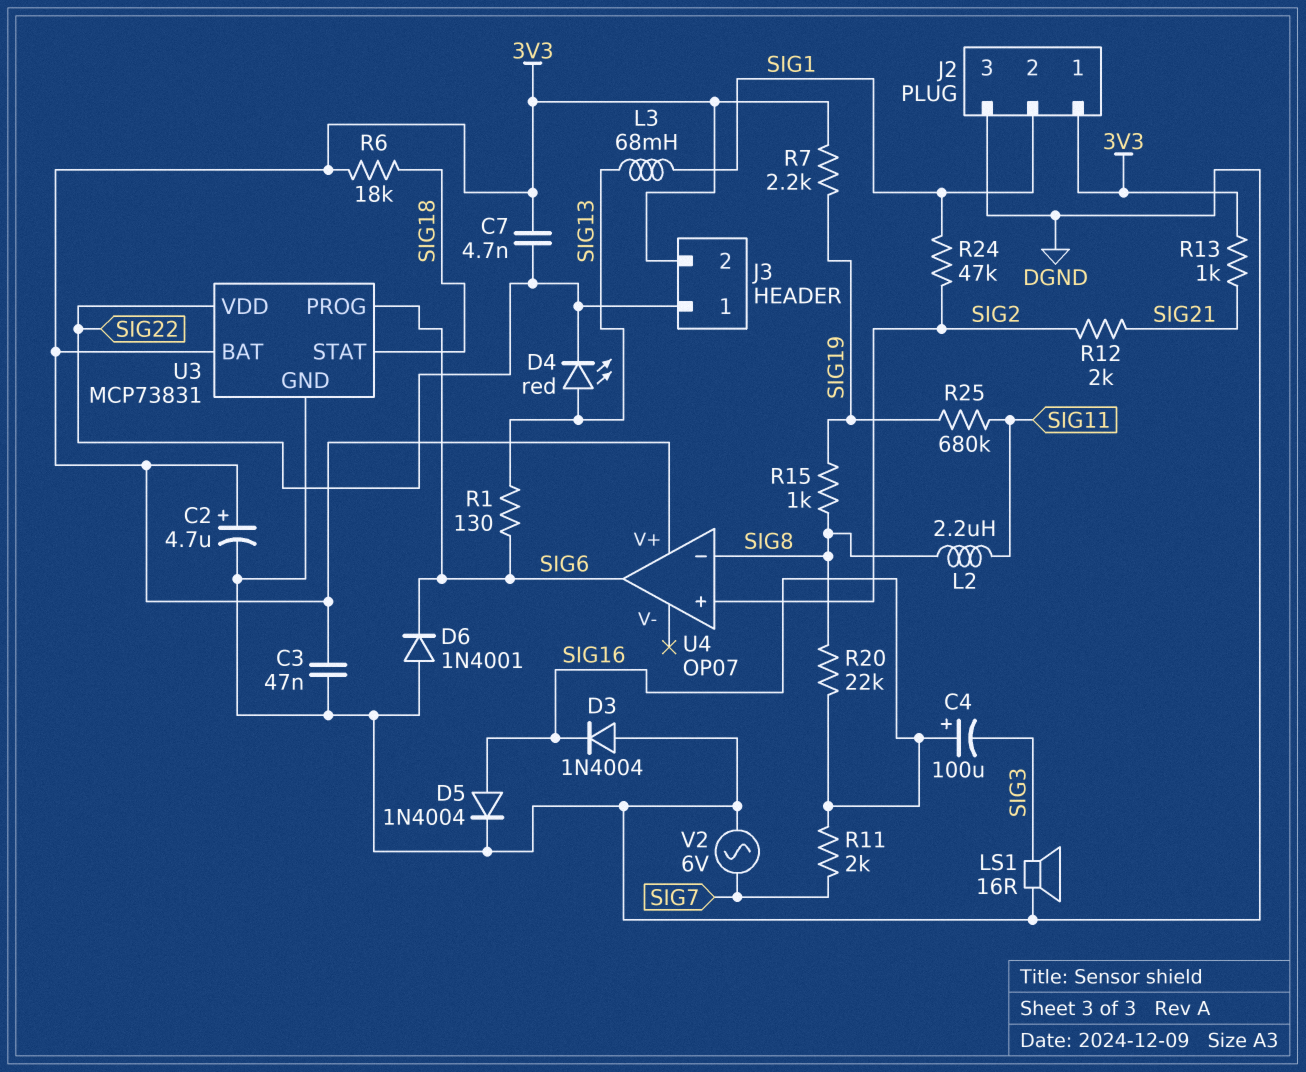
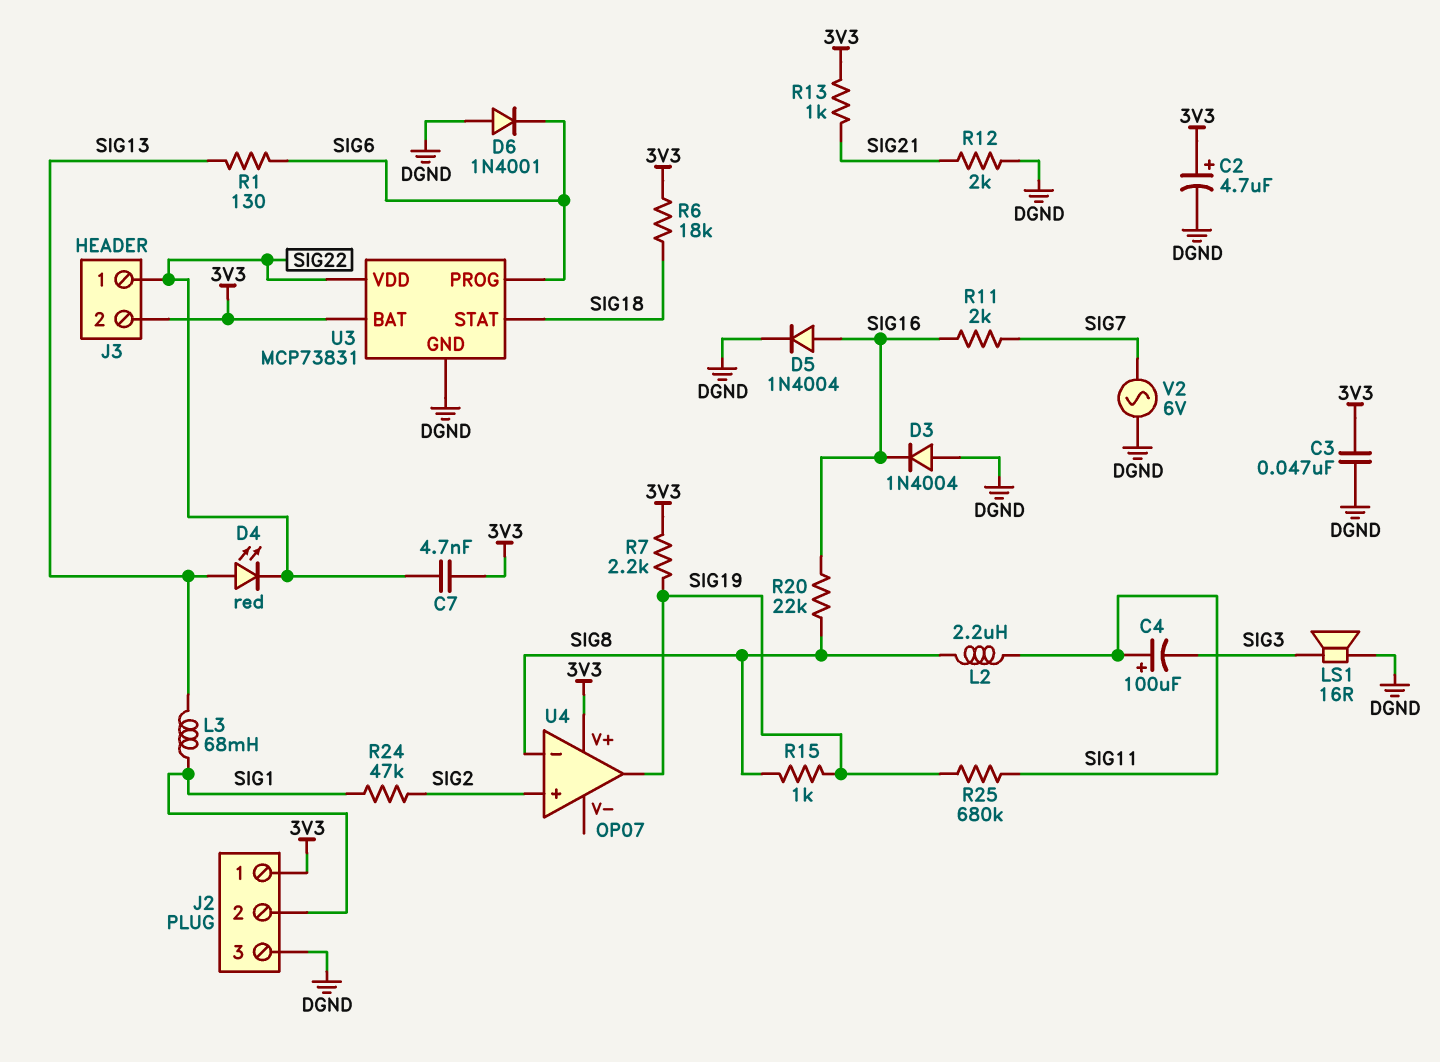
C4: 100uF (plus SIG16, minus SIG3) -> 100uF (plus SIG11, minus SIG3)
R12: 2k (SIG2, SIG21) -> 2k (DGND, SIG21)
U4 pin out: SIG6 -> SIG19

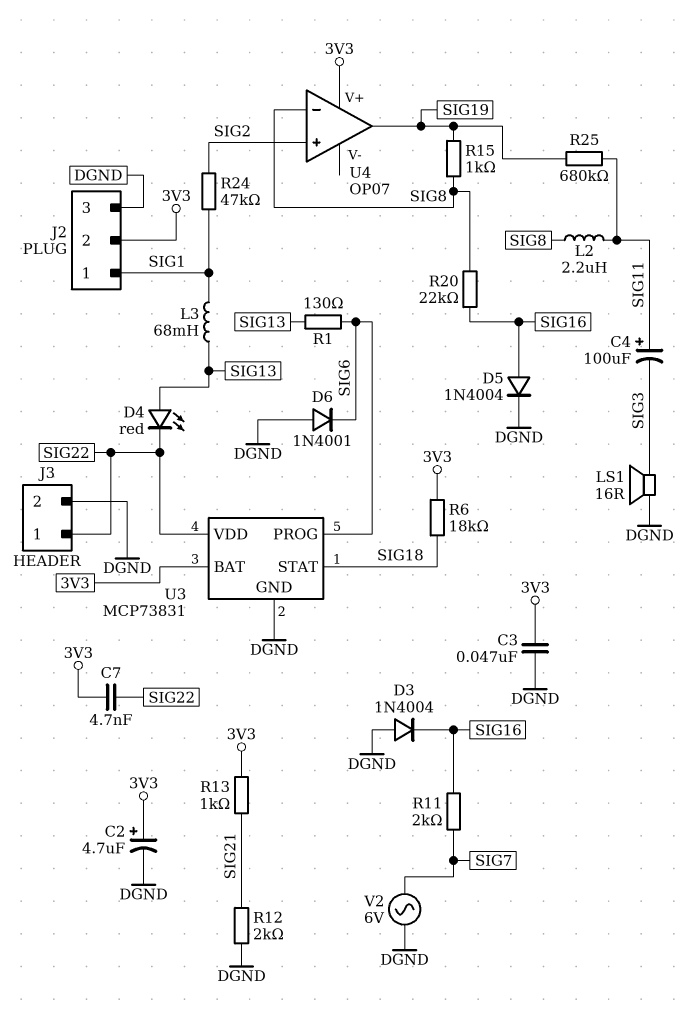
J2 pin 1: 3V3 -> SIG1
J2 pin 2: SIG1 -> 3V3
J3 pin 2: 3V3 -> DGND
R7: 2.2k (3V3, SIG19) -> none

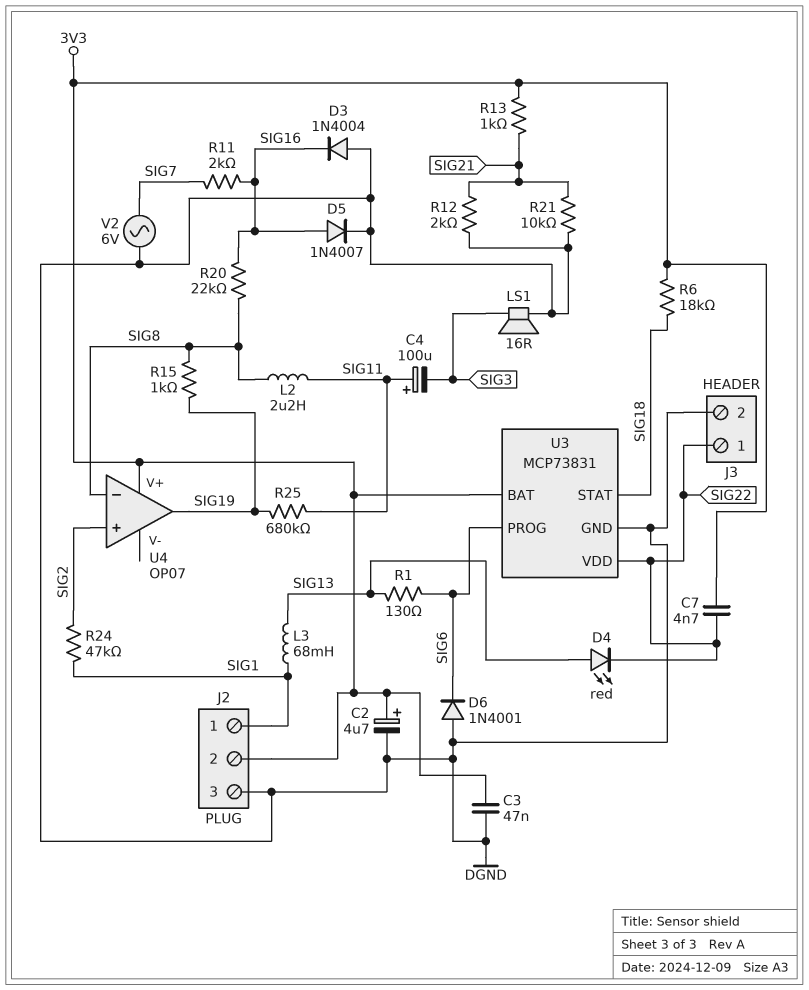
D5: diode 1N4004 (A SIG16, K DGND) -> diode 1N4007 (A SIG16, K DGND)
R21: none -> 10k (DGND, SIG21)

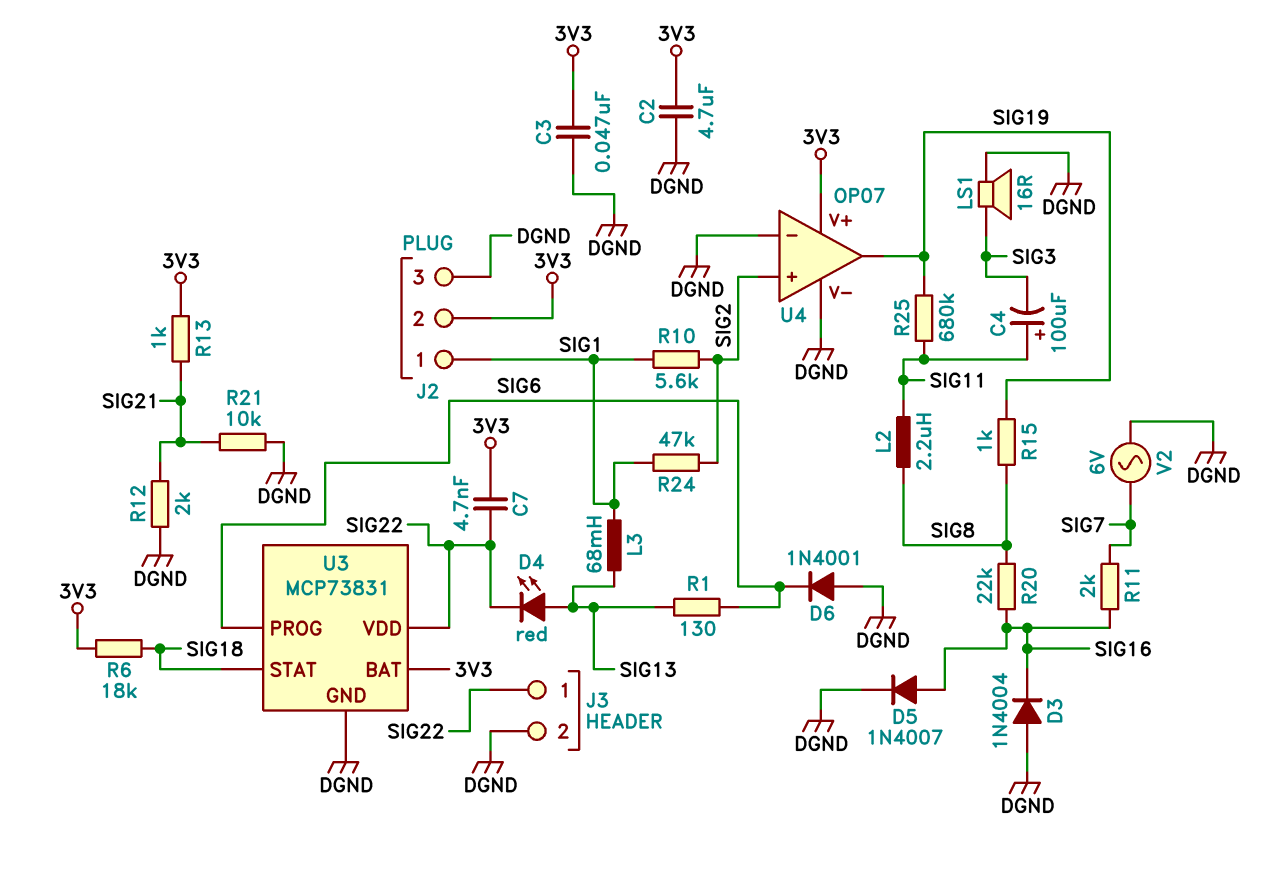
C2: 4.7uF (plus 3V3, minus DGND) -> 4.7uF (3V3, DGND)
R10: none -> 5.6k (SIG1, SIG2)
U4 pin V-: none -> DGND
U4 pin in-: SIG8 -> DGND

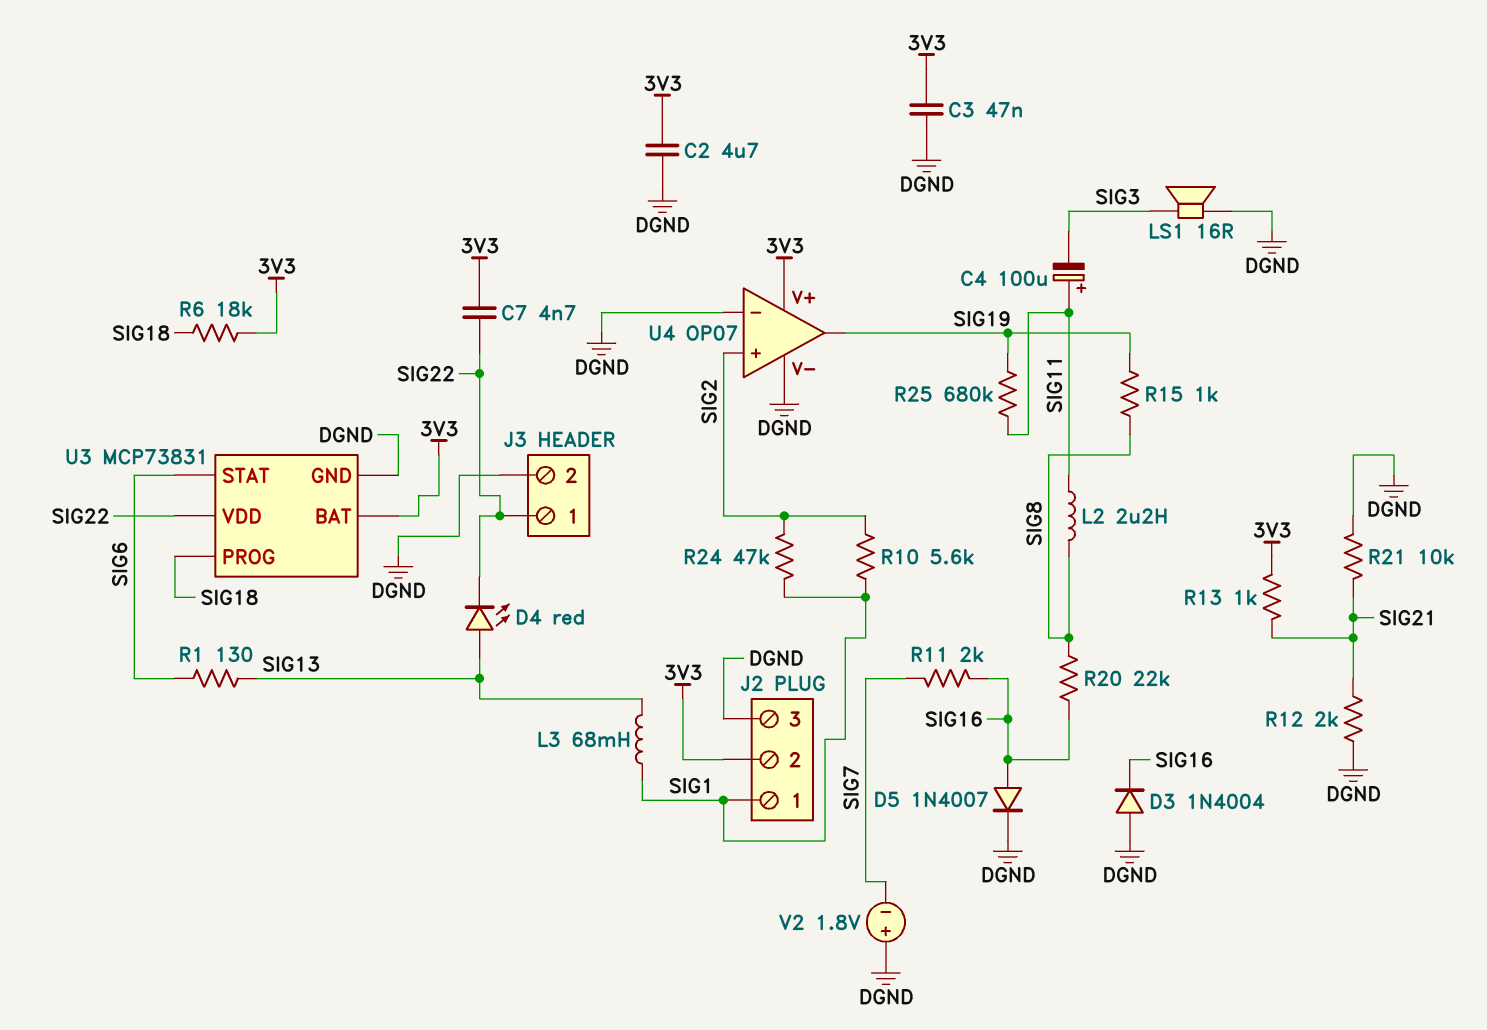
D6: diode 1N4001 (A DGND, K SIG6) -> none
U3 pin PROG: SIG6 -> SIG18
U3 pin STAT: SIG18 -> SIG6
V2: AC 6V (DGND, SIG7) -> 1.8V (plus DGND, minus SIG7)

